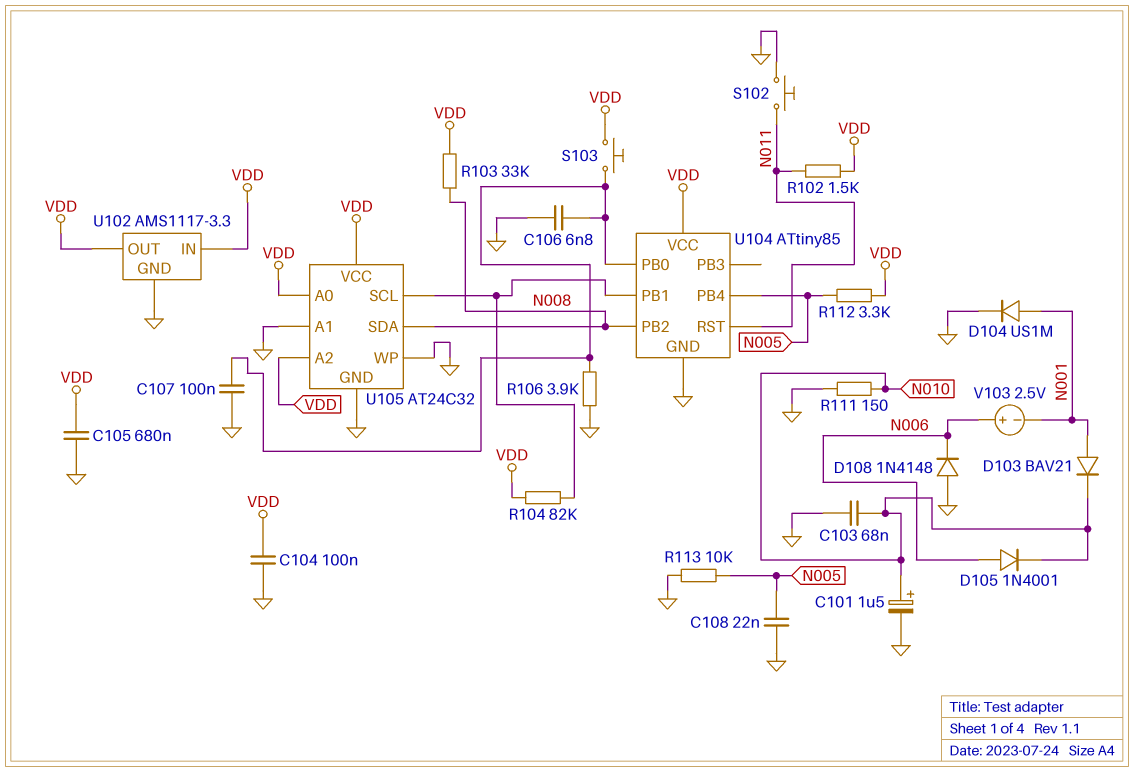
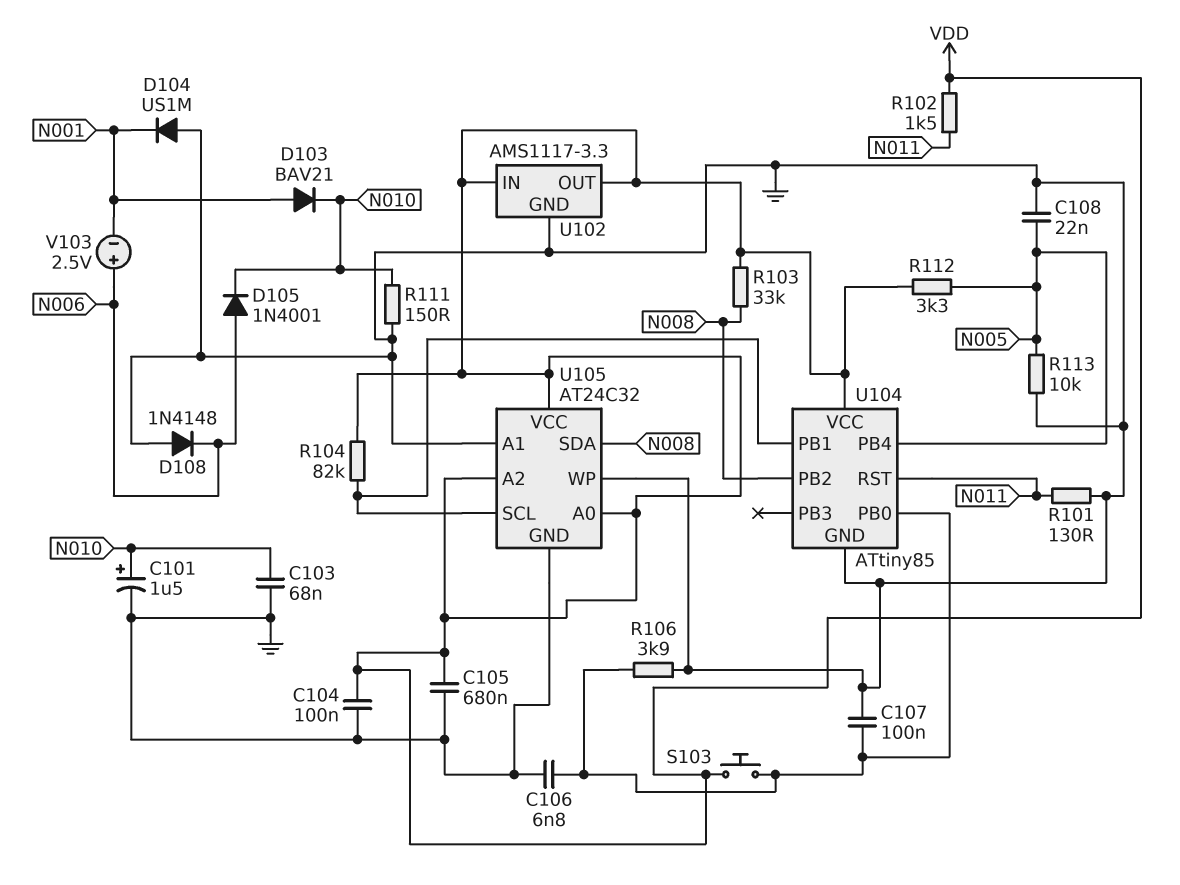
D104: diode US1M (A N001, K GND) -> diode US1M (A GND, K N001)
R101: none -> 130 (GND, N011)
S102: button (GND, N011) -> none

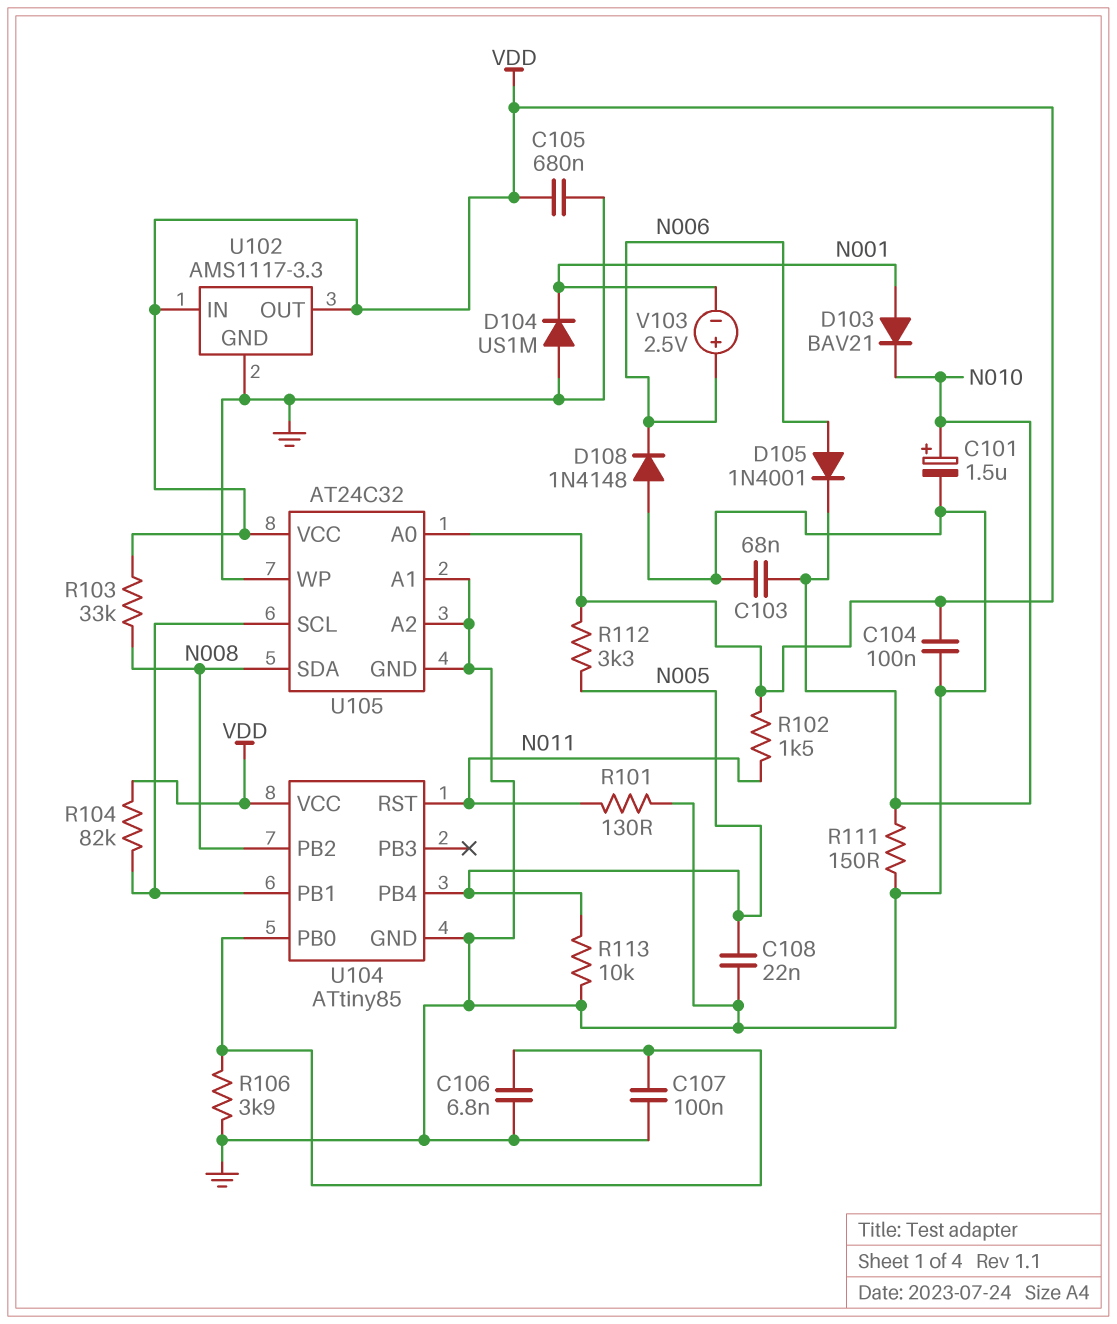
S103: button (U104/PB0, VDD) -> none
U105 pin A2: VDD -> GND

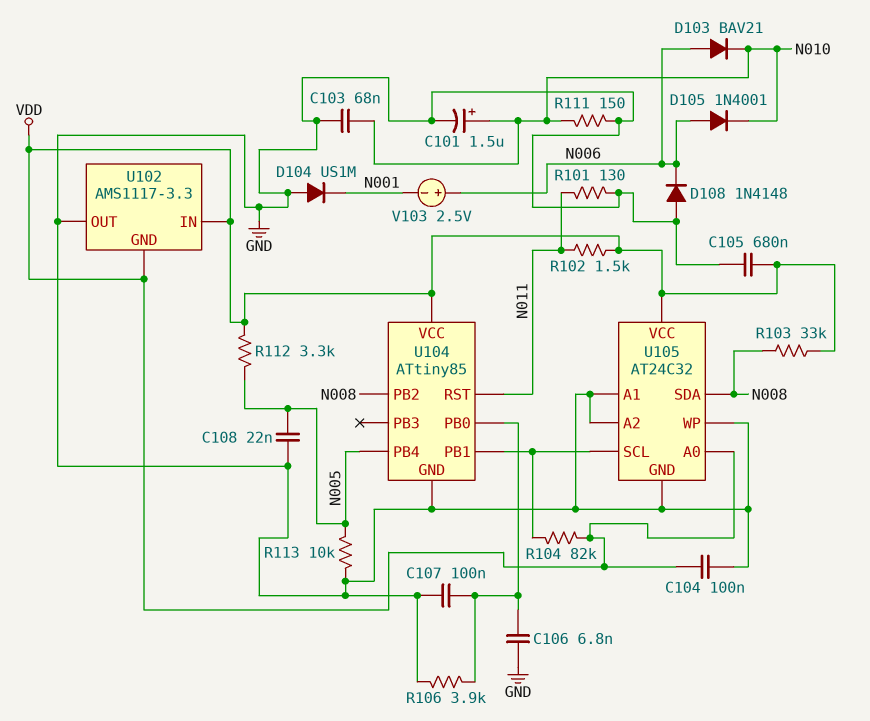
D103: diode BAV21 (A N001, K N010) -> diode BAV21 (A N006, K N010)
U102 pin GND: GND -> VDD
U102 pin OUT: VDD -> GND

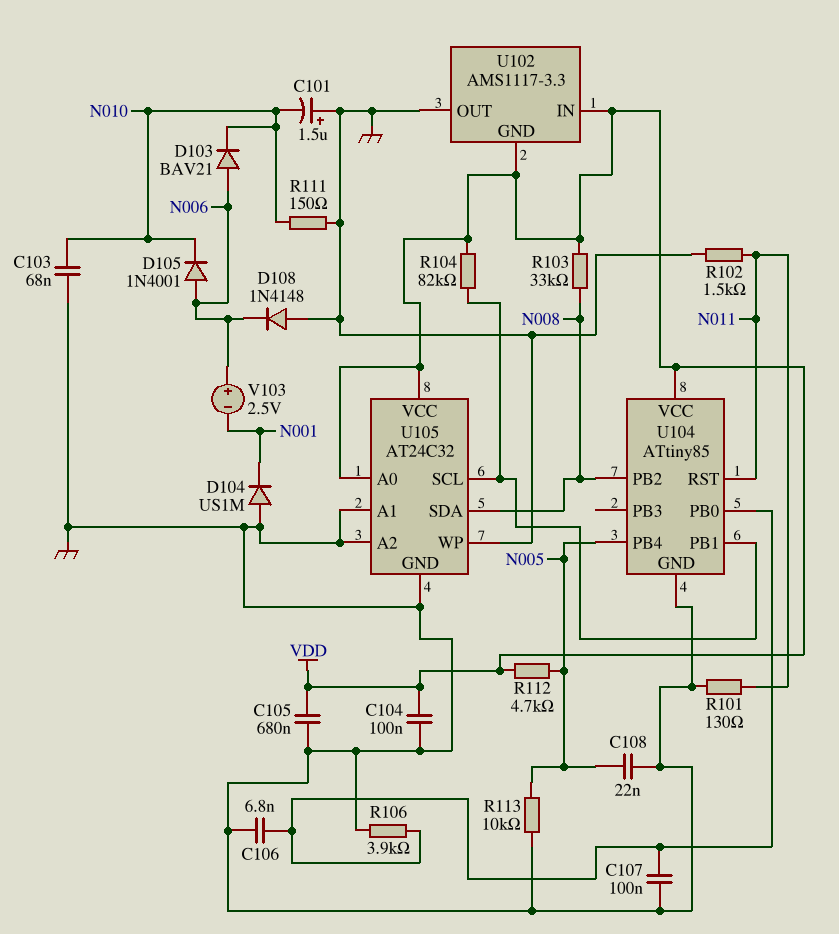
C101: 1.5uF (plus N010, minus GND) -> 1.5uF (plus GND, minus N010)
R102: 1.5k (N011, VDD) -> 1.5k (GND, N011)
R112: 3.3k (N005, VDD) -> 4.7k (N005, VDD)

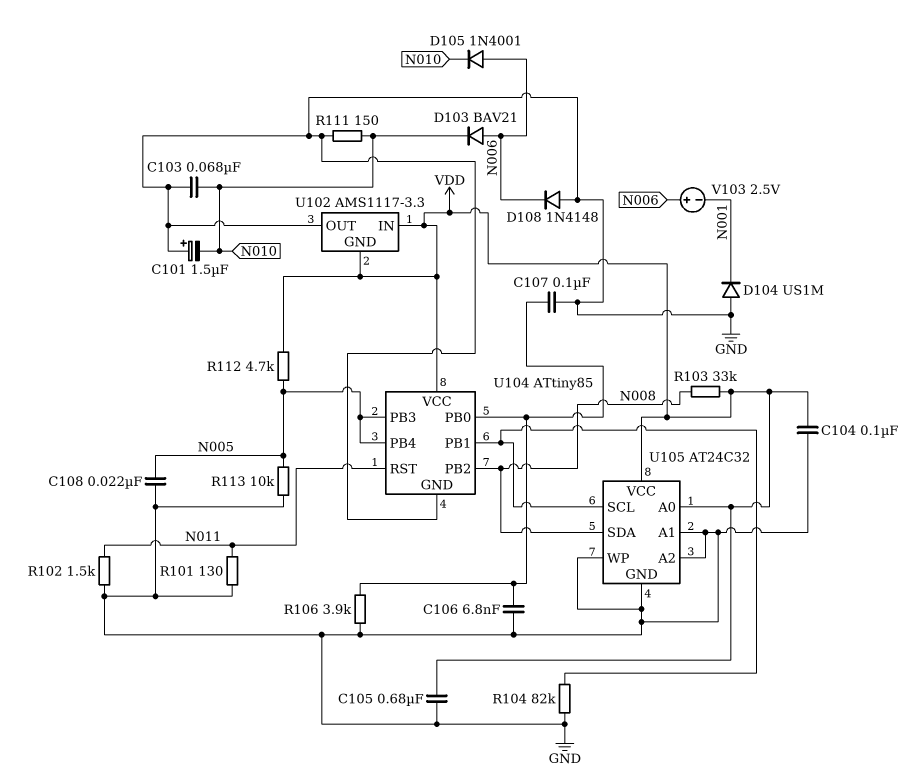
R104: 82k (U104/PB1, VDD) -> 82k (GND, U104/PB1)
U104 pin PB3: none -> N005

